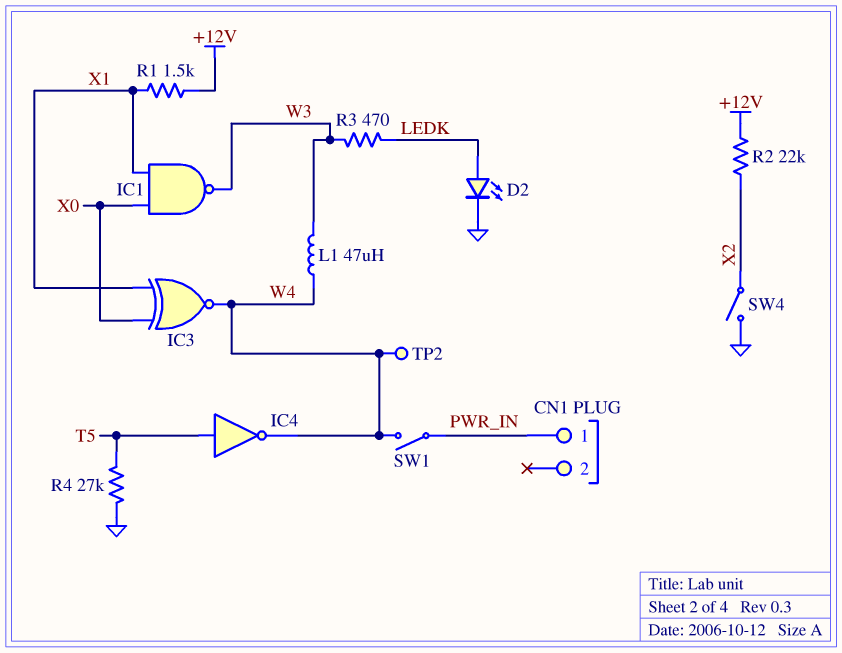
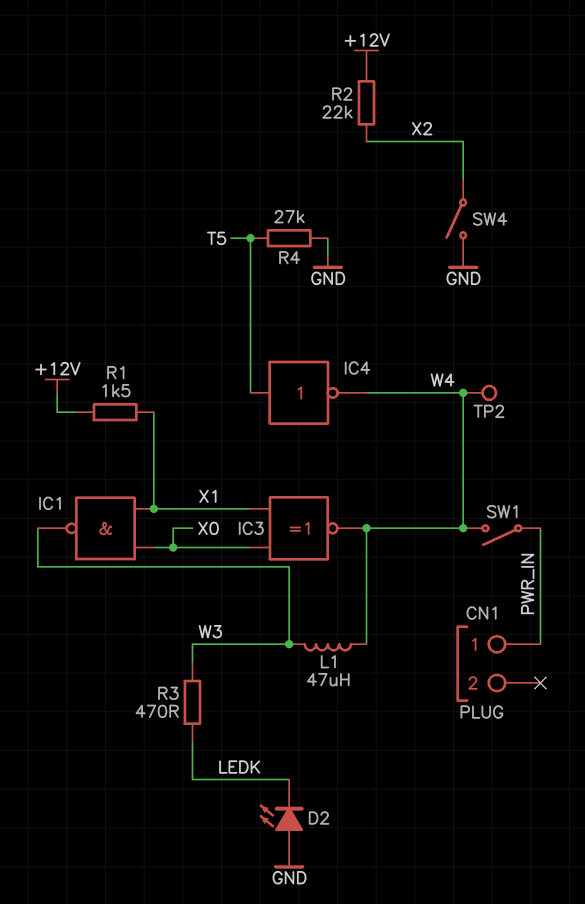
D2: LED (A LEDK, K GND) -> LED (A GND, K LEDK)

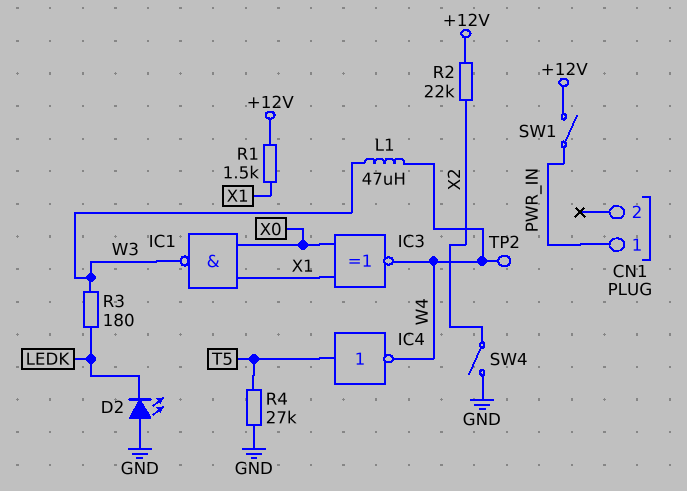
R3: 470 (LEDK, W3) -> 180 (LEDK, W3)
SW1: switch (PWR_IN, W4) -> switch (+12V, PWR_IN)

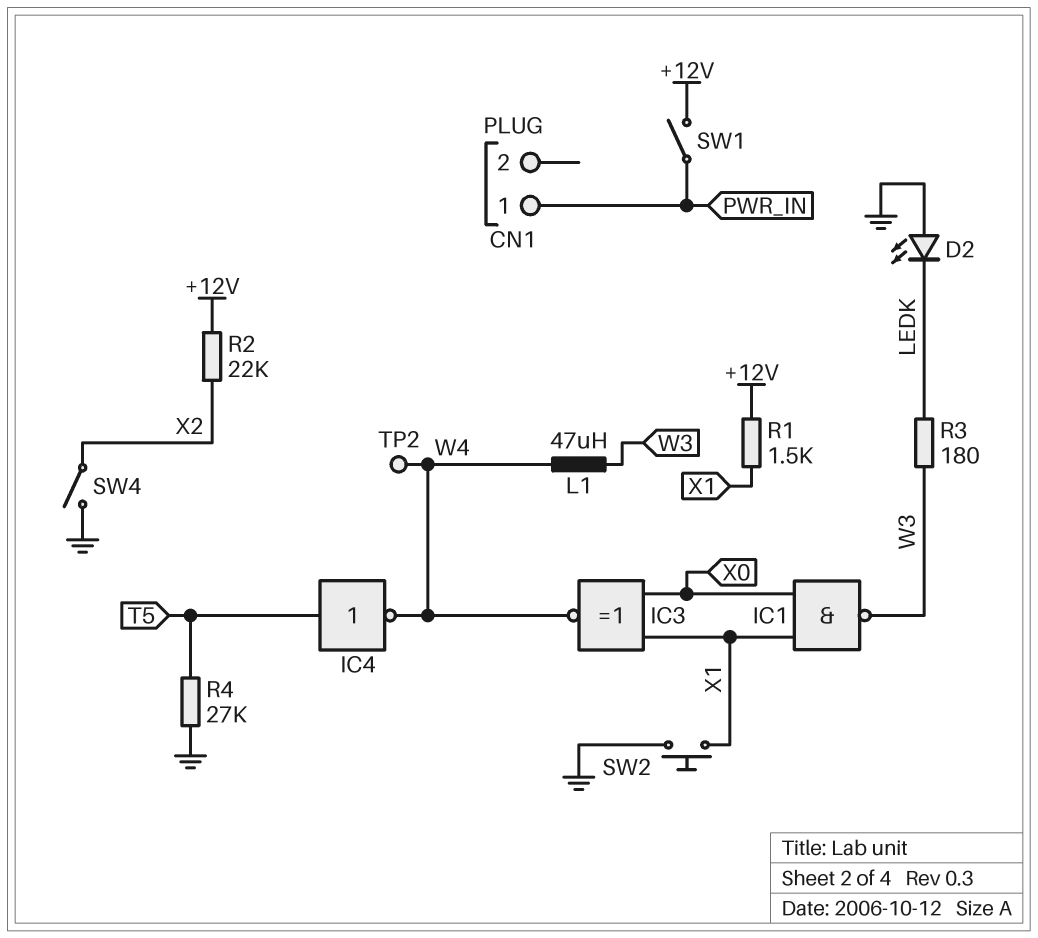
SW2: none -> button (GND, X1)

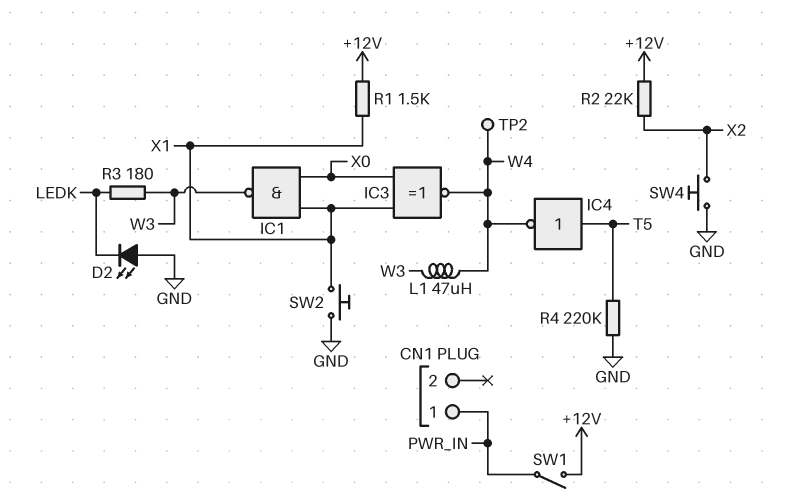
R4: 27k (GND, T5) -> 220k (GND, T5)
SW4: switch (GND, X2) -> button (GND, X2)

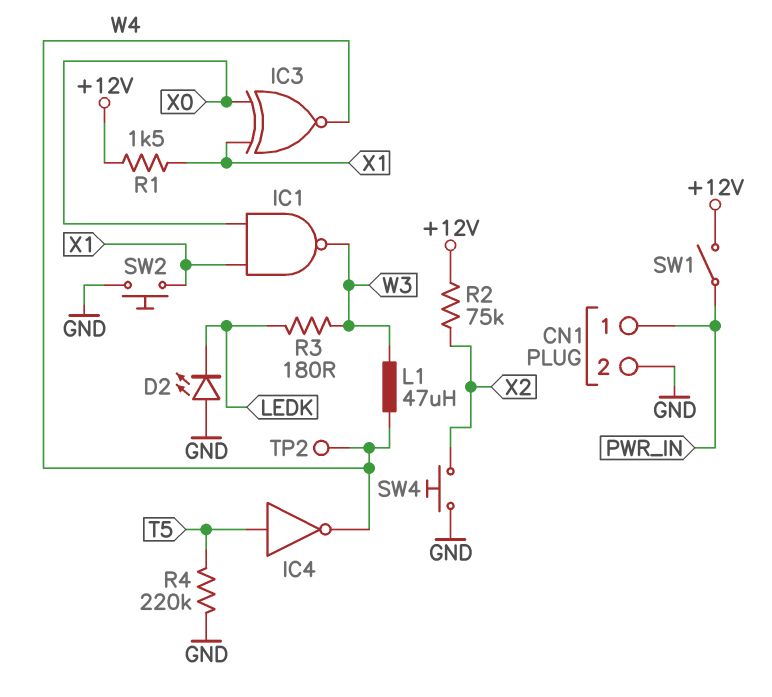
CN1 pin 2: none -> GND
R2: 22k (+12V, X2) -> 75k (+12V, X2)

